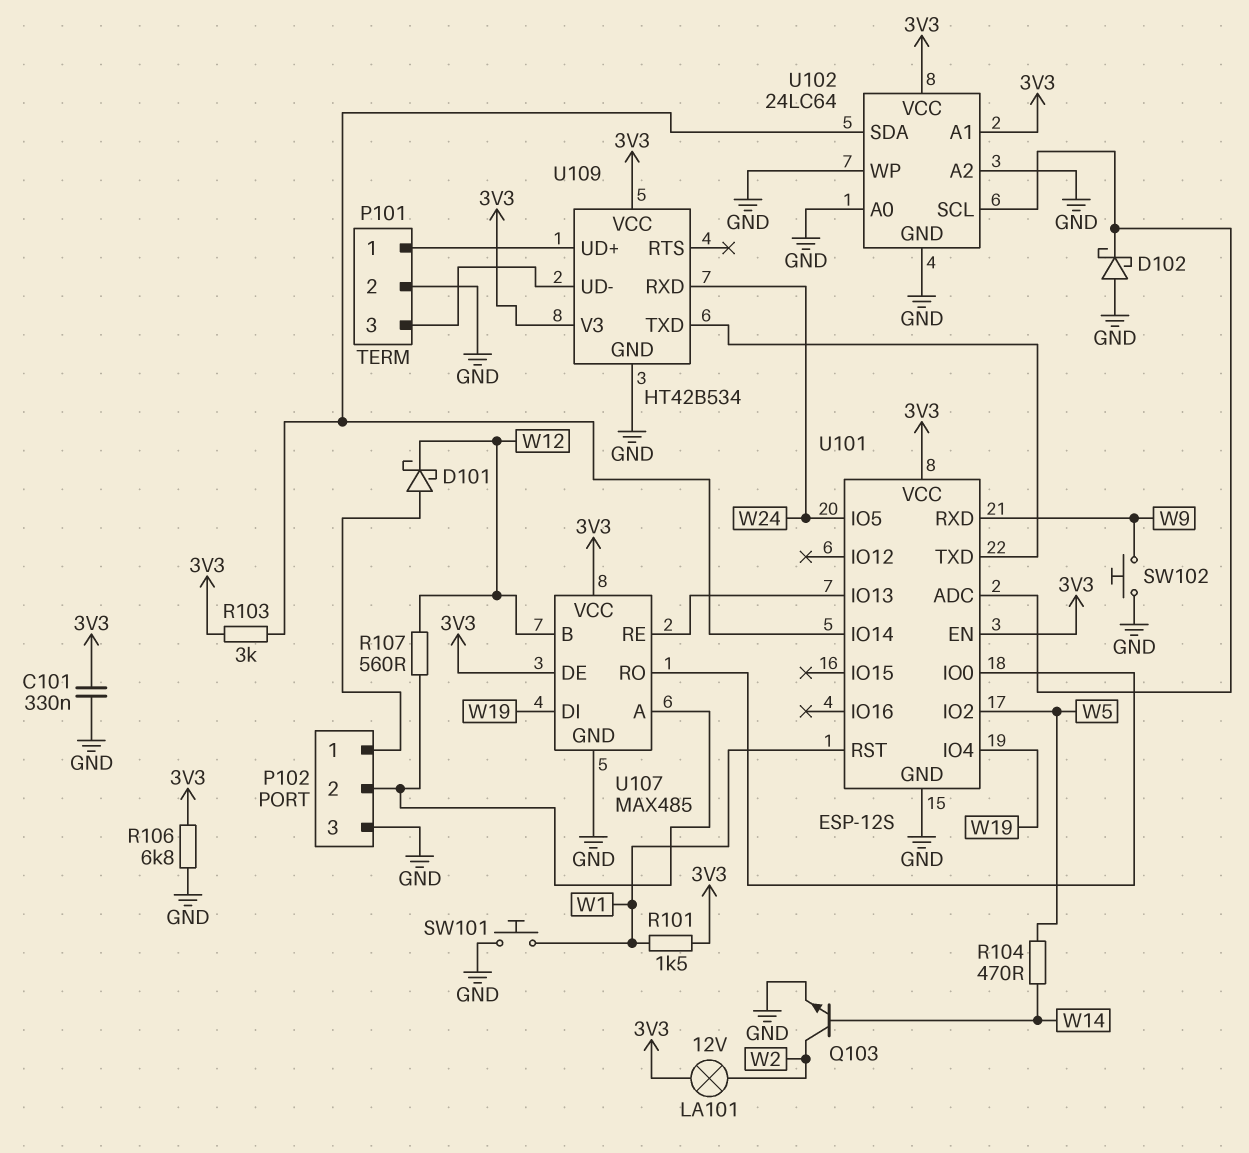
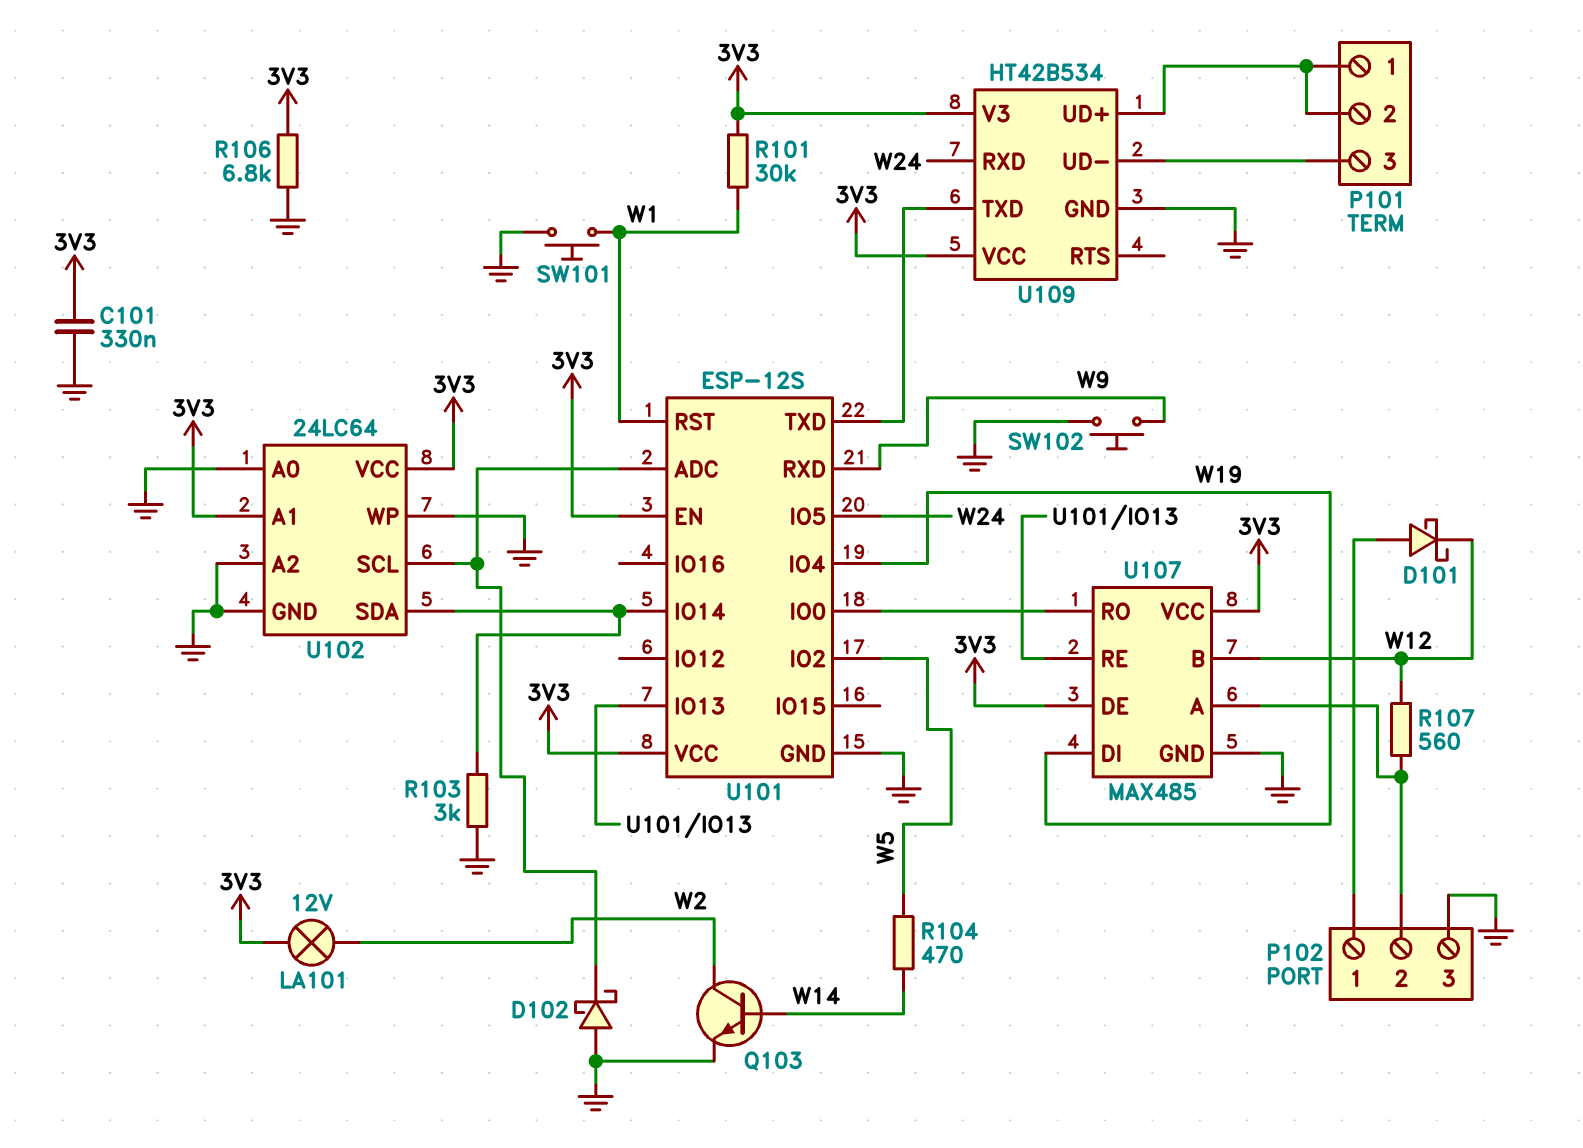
P101 pin 2: GND -> P101/1
R101: 1.5k (3V3, W1) -> 30k (3V3, W1)
R103: 3k (3V3, U101/IO14) -> 3k (GND, U101/IO14)

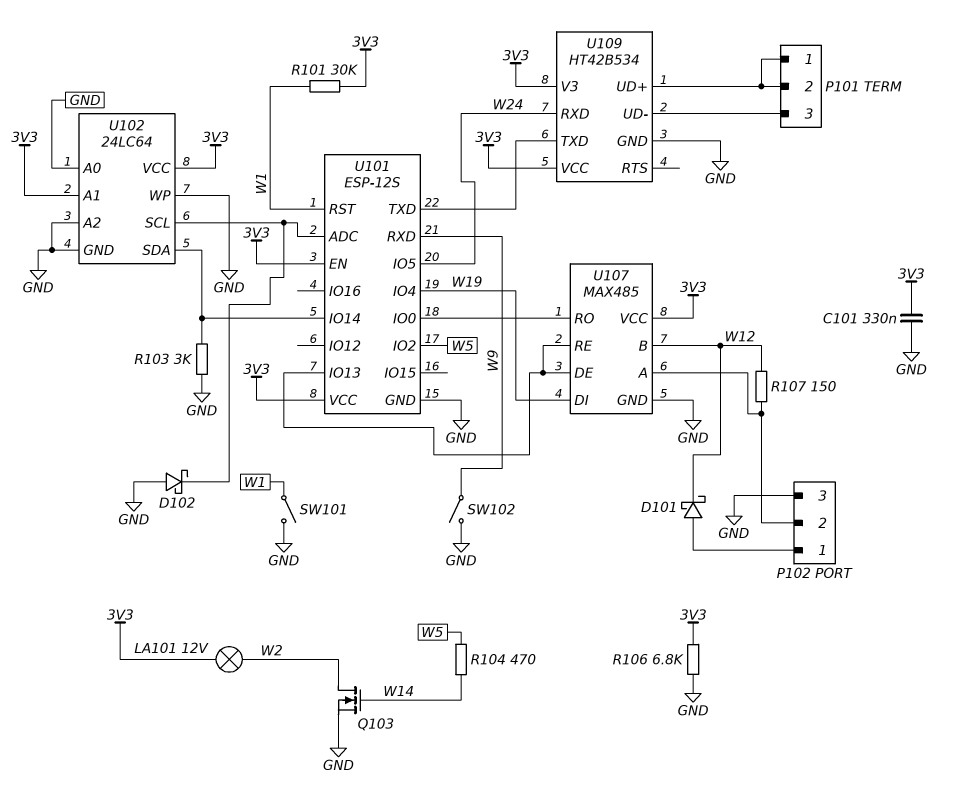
Q103: NPN (B W14, C W2, E GND) -> NMOS (G W14, D W2, S GND)
R107: 560 (P102/2, W12) -> 150 (P102/2, W12)
SW101: button (GND, W1) -> switch (GND, W1)
SW102: button (GND, W9) -> switch (GND, W9)
U107 pin DE: 3V3 -> U101/IO13

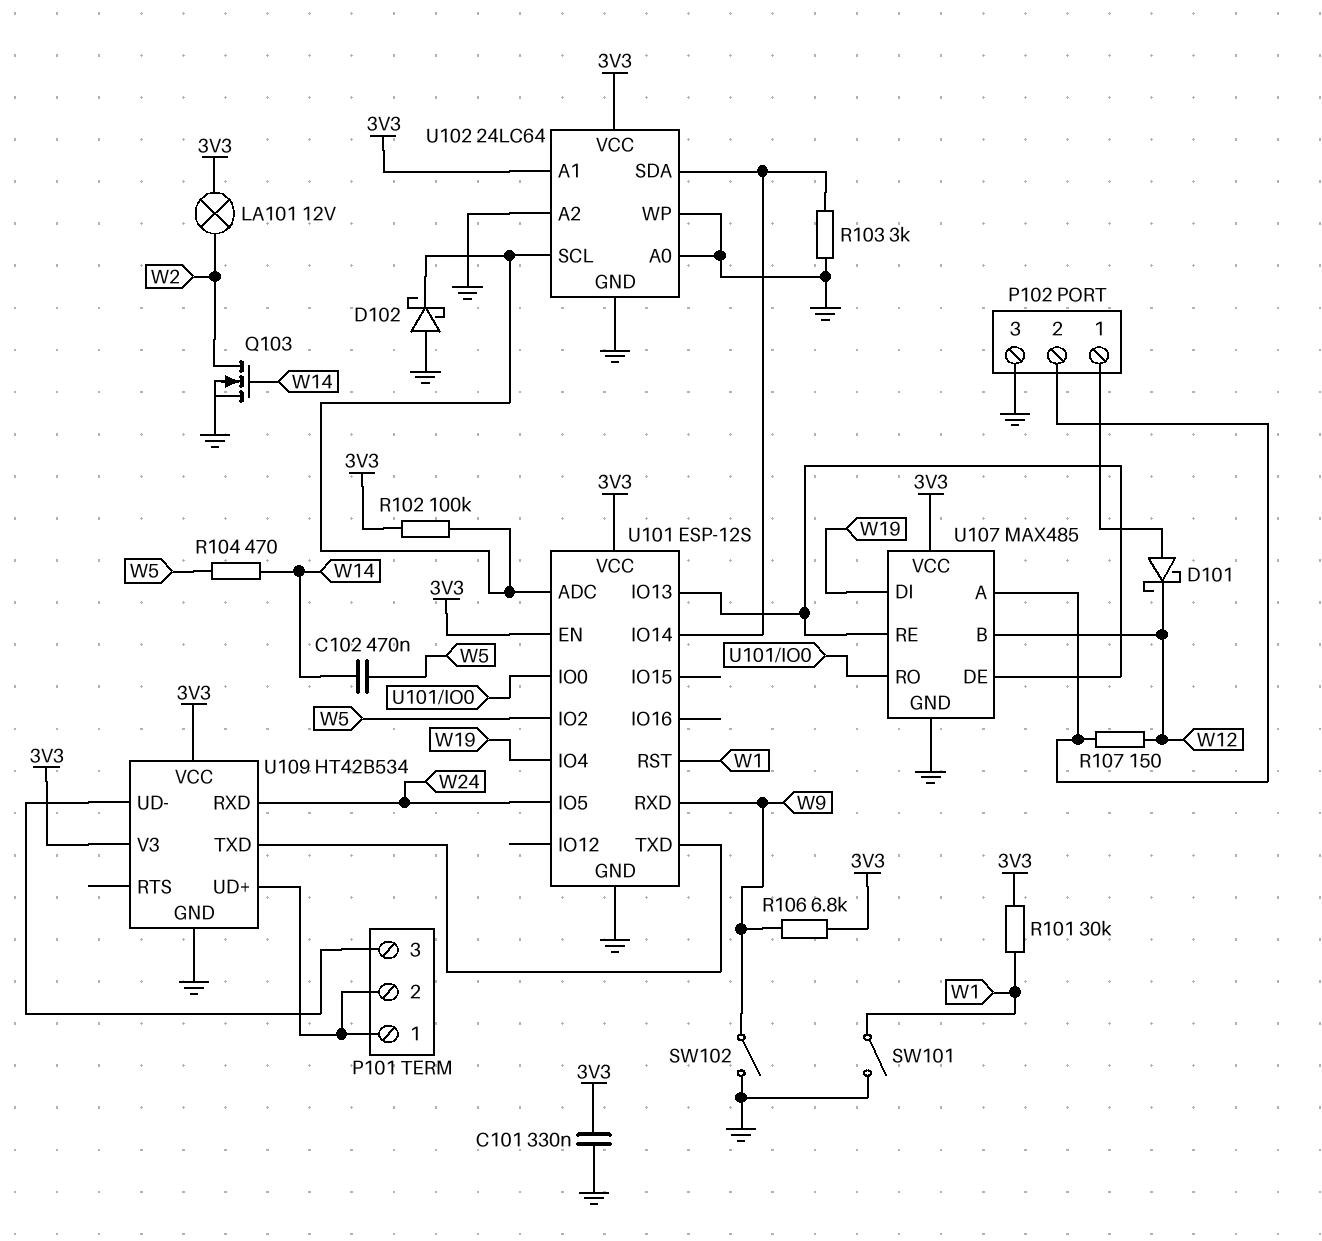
C102: none -> 470nF (W5, W14)
R102: none -> 100k (3V3, U101/ADC)
R106: 6.8k (3V3, GND) -> 6.8k (3V3, W9)

